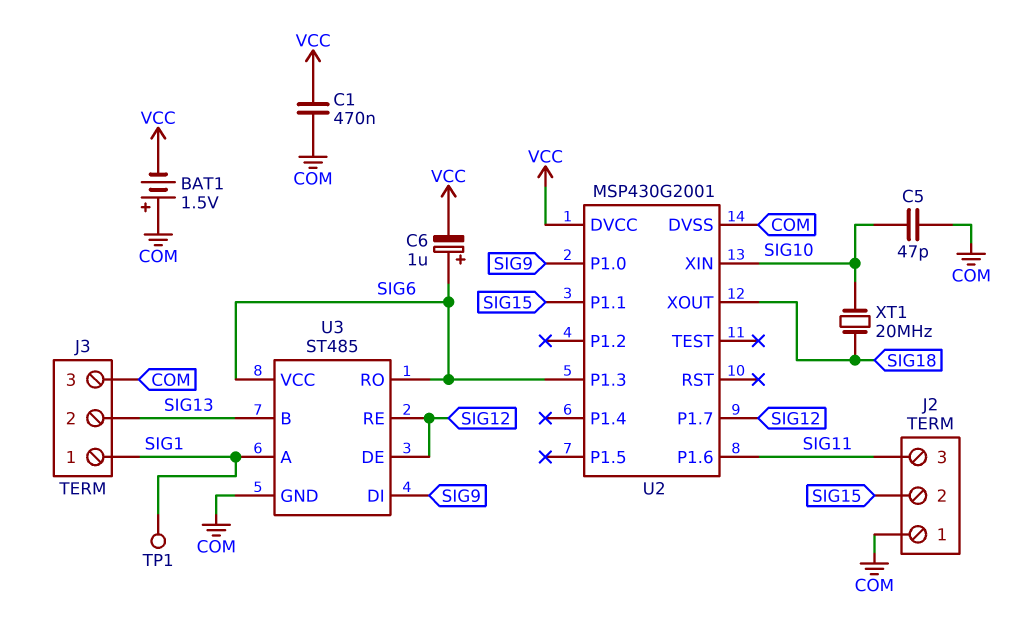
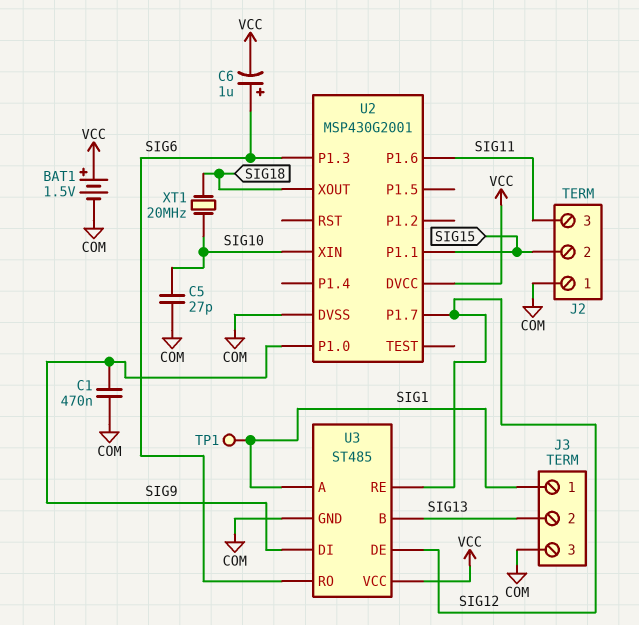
BAT1: 1.5V (plus COM, minus VCC) -> 1.5V (plus VCC, minus COM)
C1: 470nF (COM, VCC) -> 470nF (COM, SIG9)
C5: 47pF (COM, SIG10) -> 27pF (COM, SIG10)
U3 pin VCC: SIG6 -> VCC

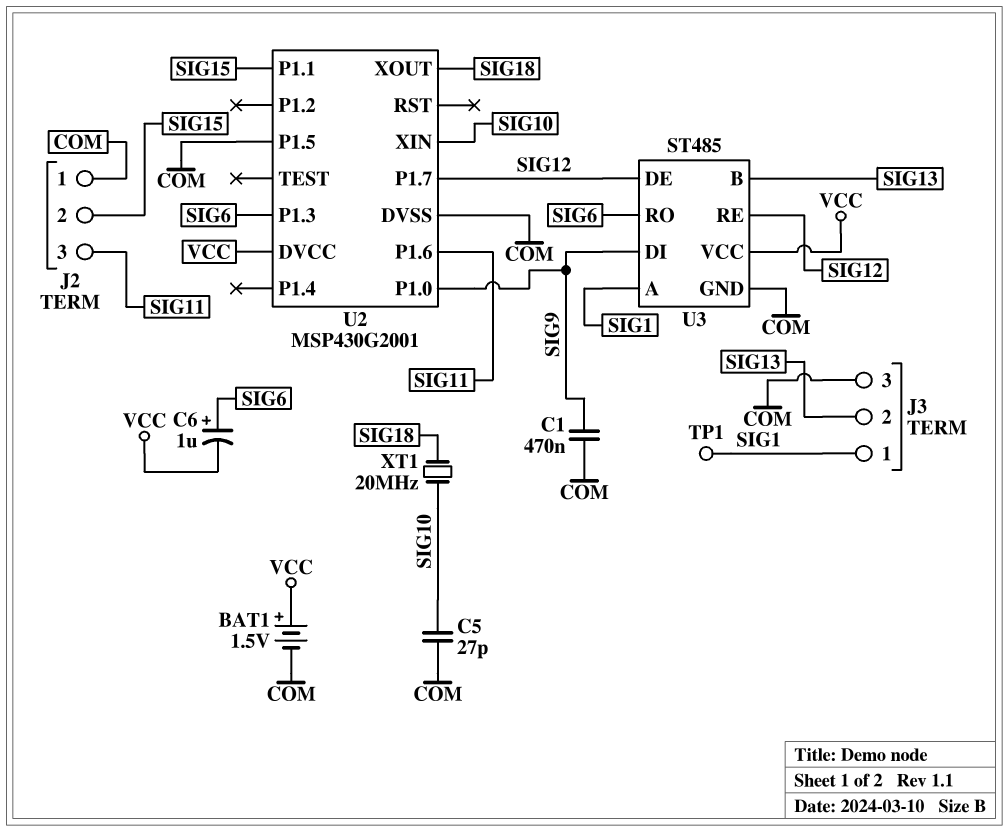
U2 pin P1.5: none -> COM

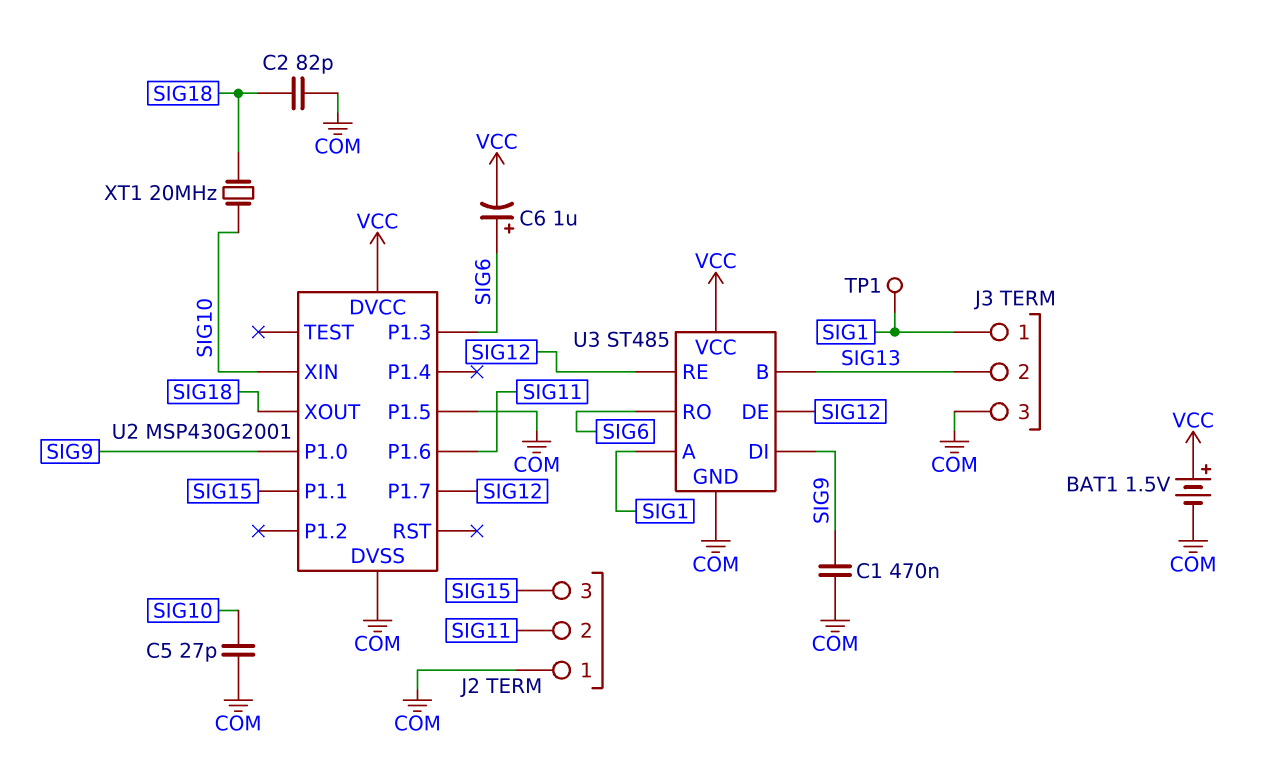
C2: none -> 82pF (COM, SIG18)
J2 pin 2: SIG15 -> SIG11
J2 pin 3: SIG11 -> SIG15

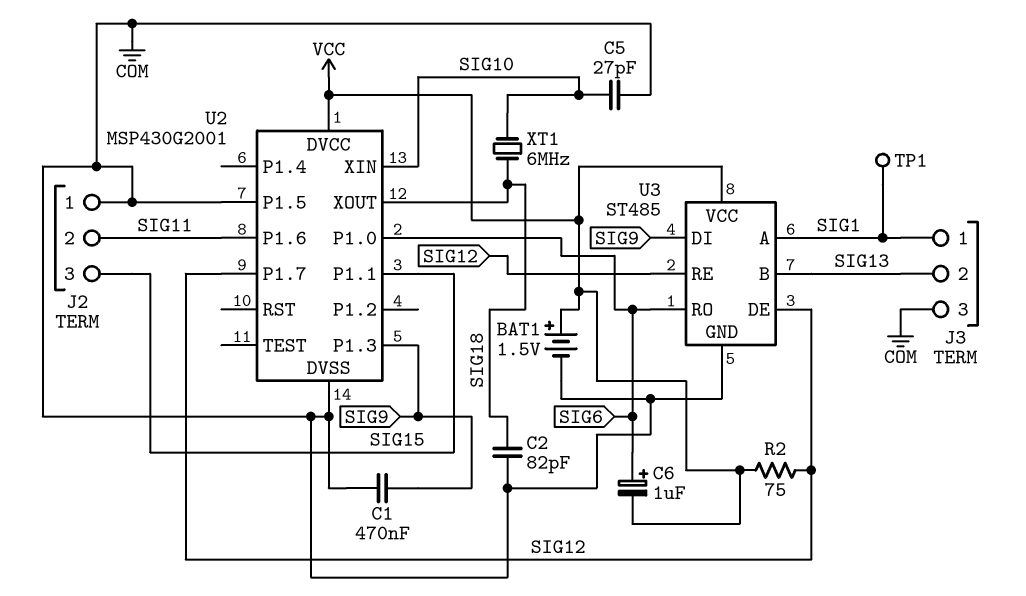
R2: none -> 75 (SIG12, VCC)
U2 pin P1.0: SIG9 -> SIG6
U2 pin P1.3: SIG6 -> SIG9
XT1: 20MHz (SIG10, SIG18) -> 6MHz (SIG10, SIG18)

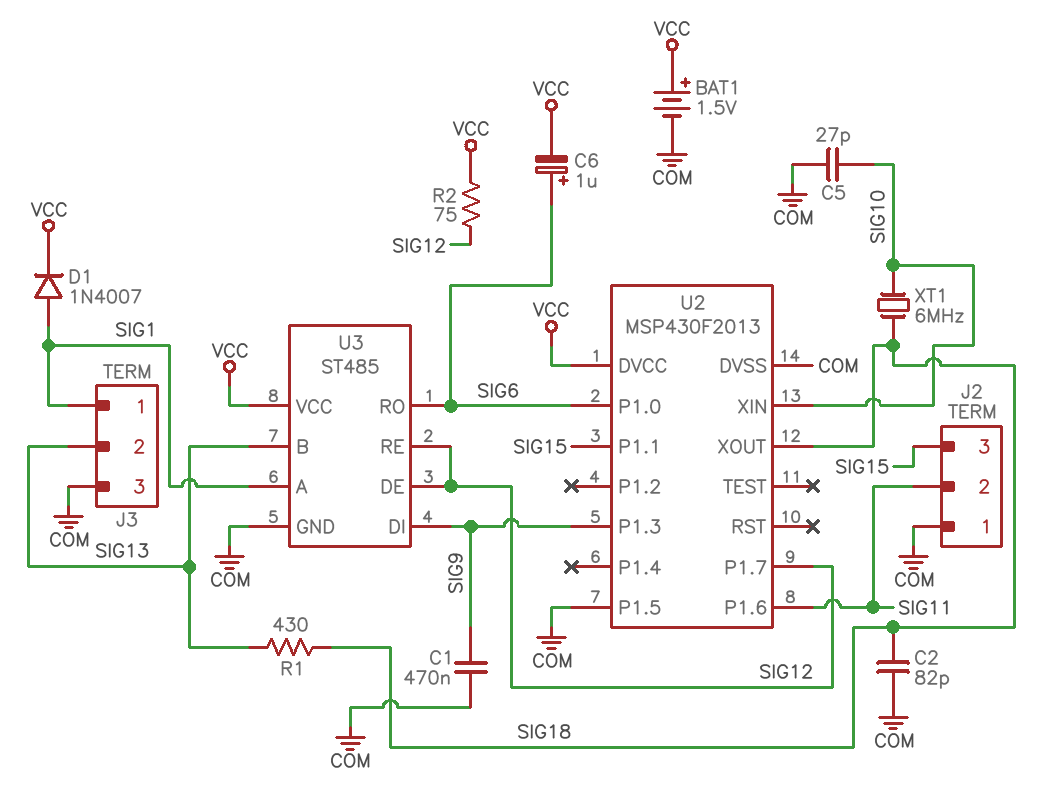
D1: none -> diode 1N4007 (A SIG1, K VCC)
R1: none -> 430 (SIG13, SIG18)
TP1: test point (SIG1) -> none
U2: MSP430G2001 -> MSP430F2013

